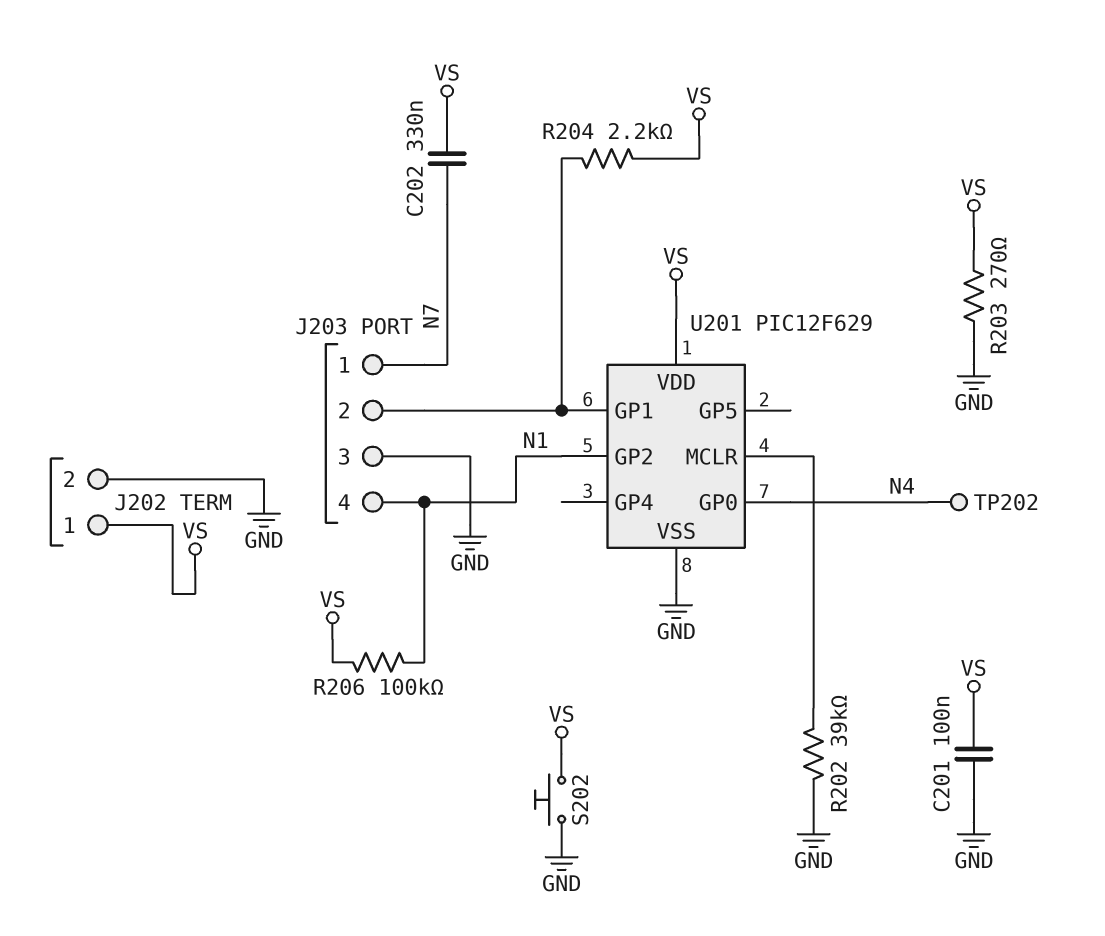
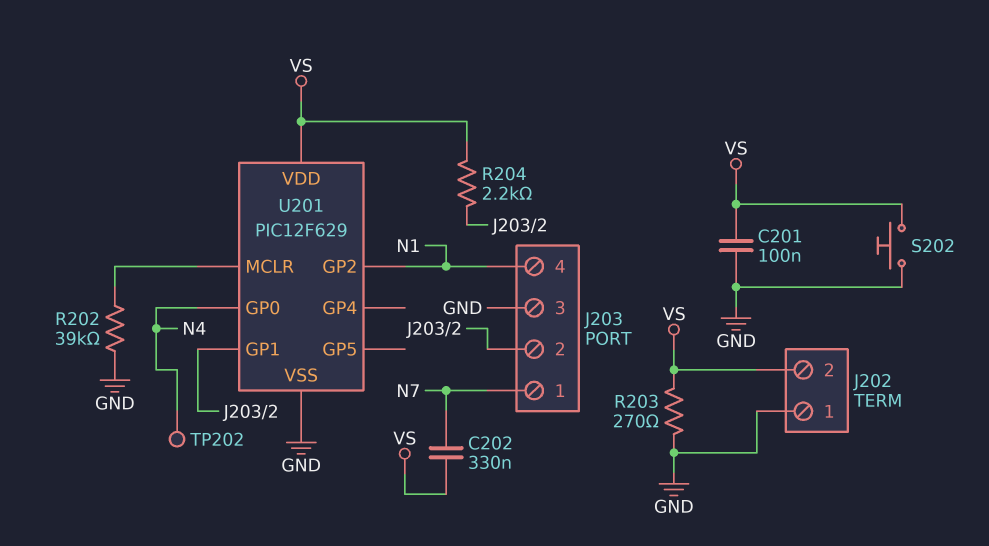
J202 pin 1: VS -> GND
J202 pin 2: GND -> VS
R206: 100k (N1, VS) -> none

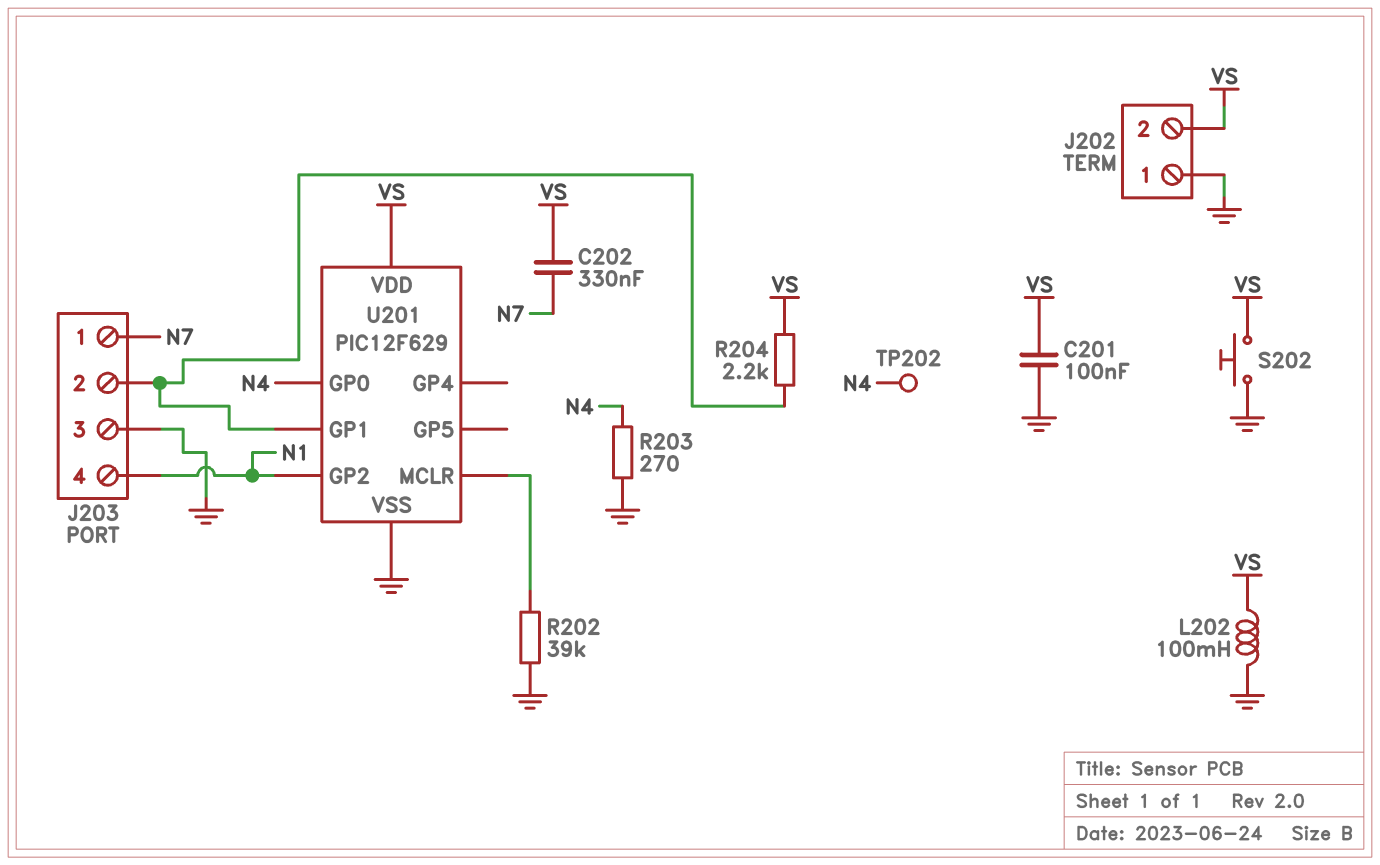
L202: none -> 100mH (GND, VS)
R203: 270 (GND, VS) -> 270 (GND, N4)

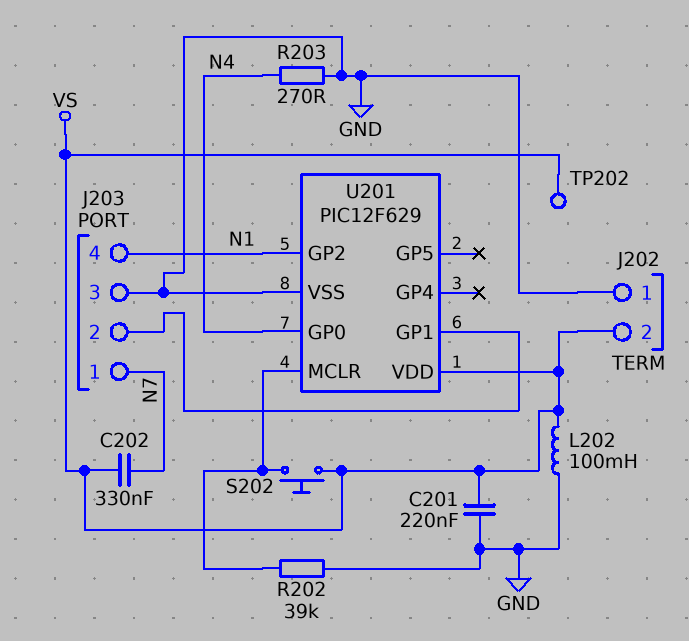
C201: 100nF (GND, VS) -> 220nF (GND, VS)
R204: 2.2k (J203/2, VS) -> none
S202: button (GND, VS) -> button (U201/MCLR, VS)
TP202: test point (N4) -> test point (VS)

